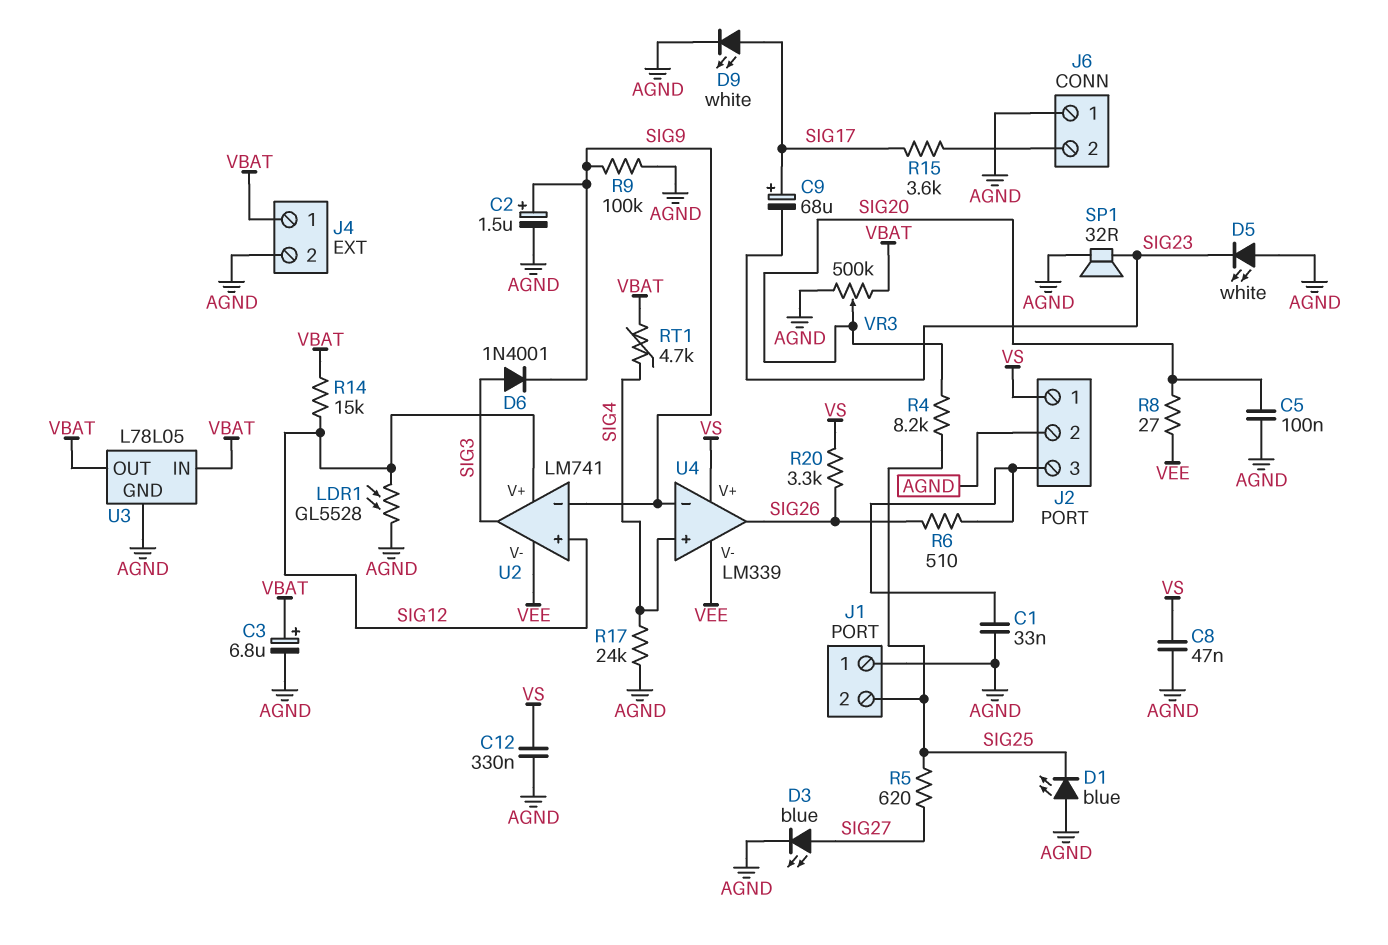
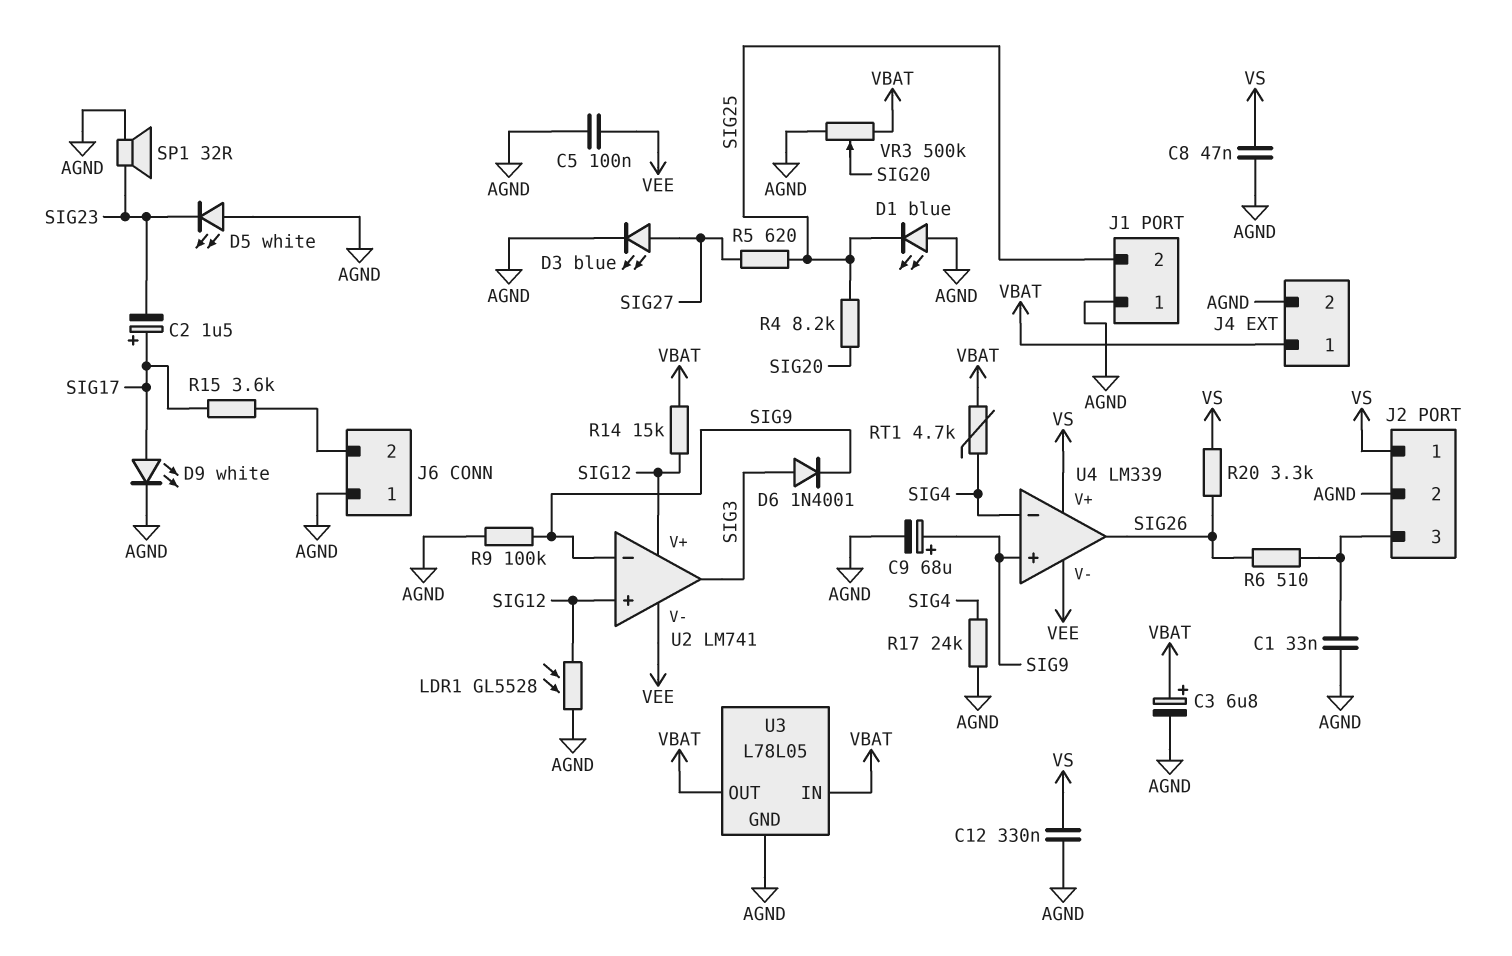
C2: 1.5uF (plus SIG9, minus AGND) -> 1.5uF (plus SIG17, minus SIG23)
C5: 100nF (AGND, SIG20) -> 100nF (AGND, VEE)
C9: 68uF (plus SIG17, minus SIG23) -> 68uF (plus SIG9, minus AGND)
R8: 27 (SIG20, VEE) -> none
U4 pin in+: SIG4 -> SIG9
U4 pin in-: SIG9 -> SIG4

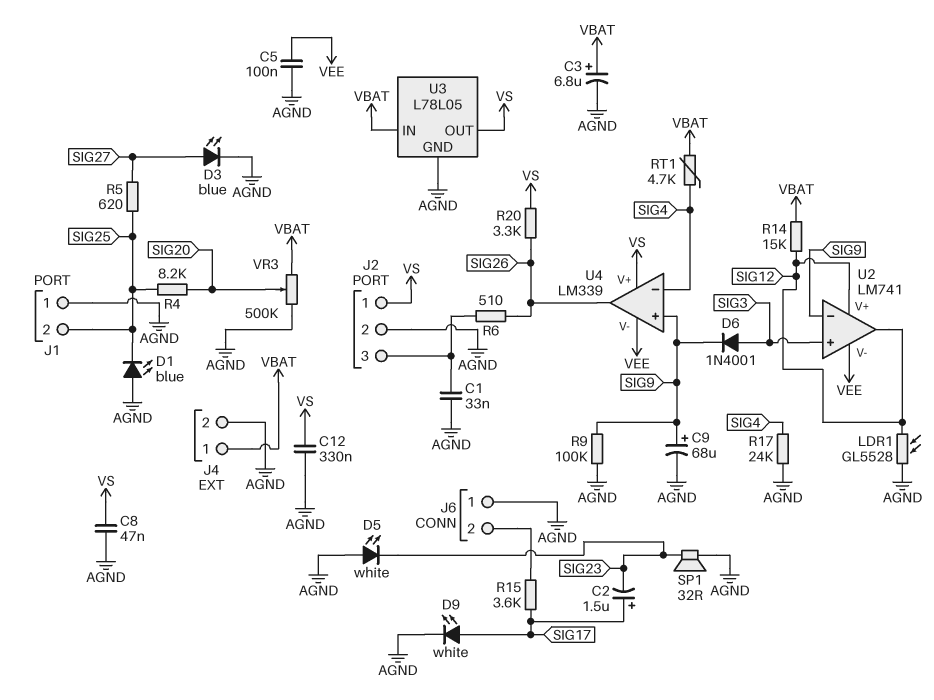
U2 pin in+: SIG12 -> SIG3
U2 pin out: SIG3 -> SIG12
U3 pin OUT: VBAT -> VS

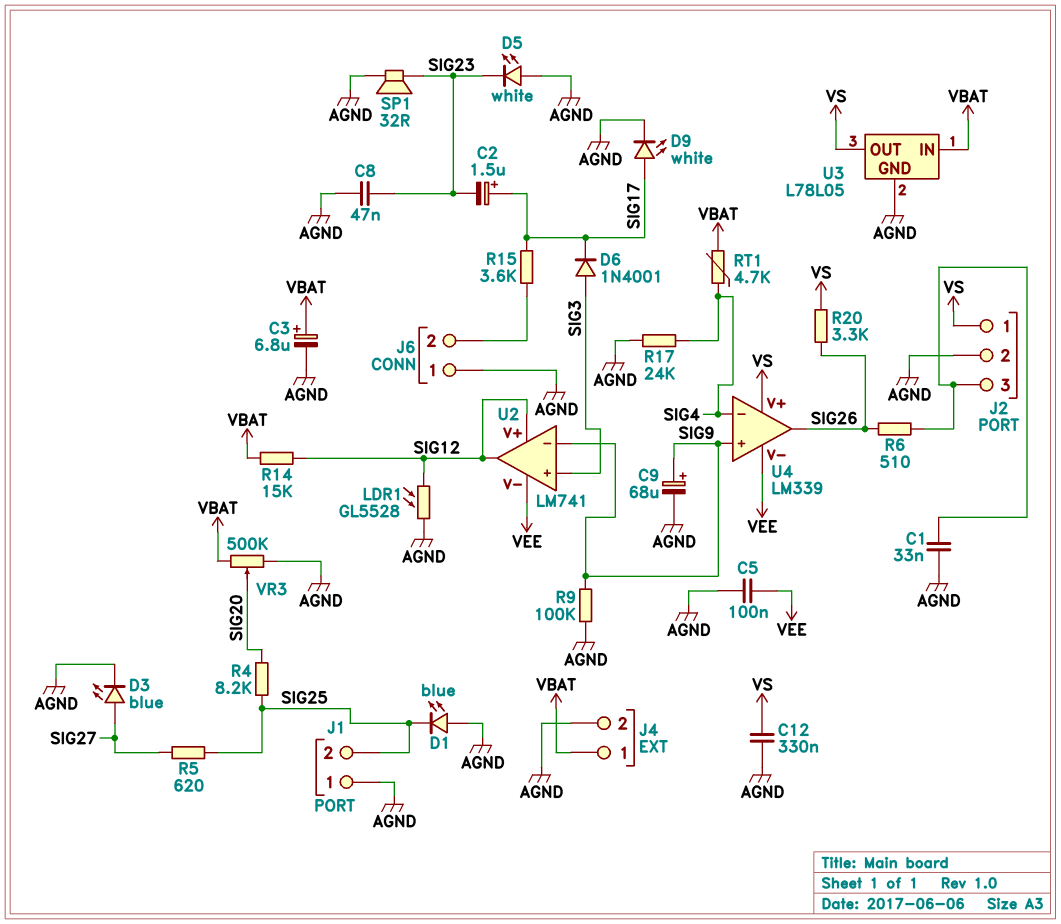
C8: 47nF (AGND, VS) -> 47nF (AGND, SIG23)
D6: diode 1N4001 (A SIG3, K SIG9) -> diode 1N4001 (A SIG3, K SIG17)

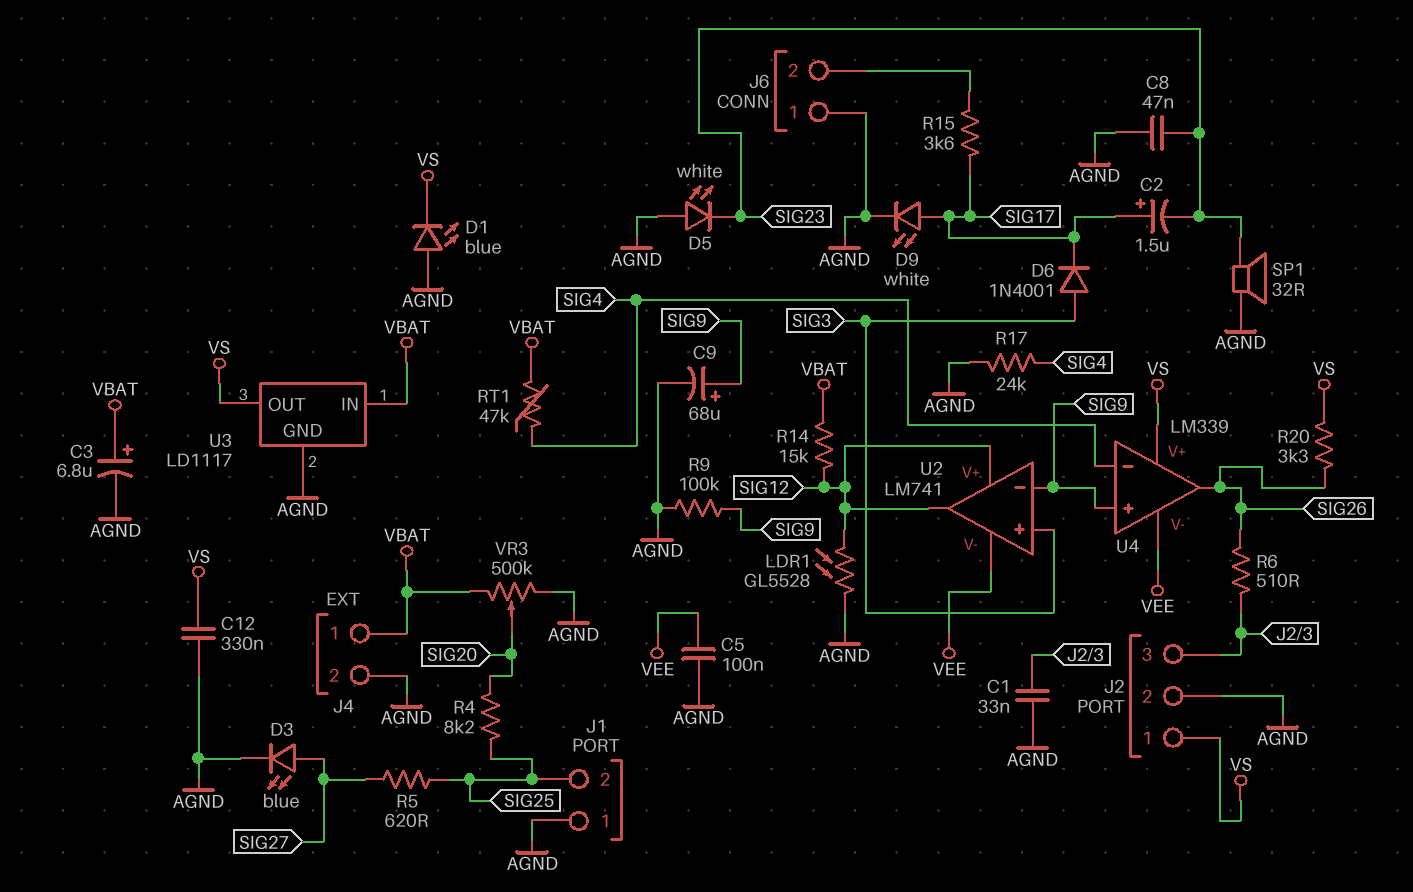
D1: LED blue (A AGND, K SIG25) -> LED blue (A AGND, K VS)
RT1: 4.7k (SIG4, VBAT) -> 47k (SIG4, VBAT)
U3: L78L05 -> LD1117

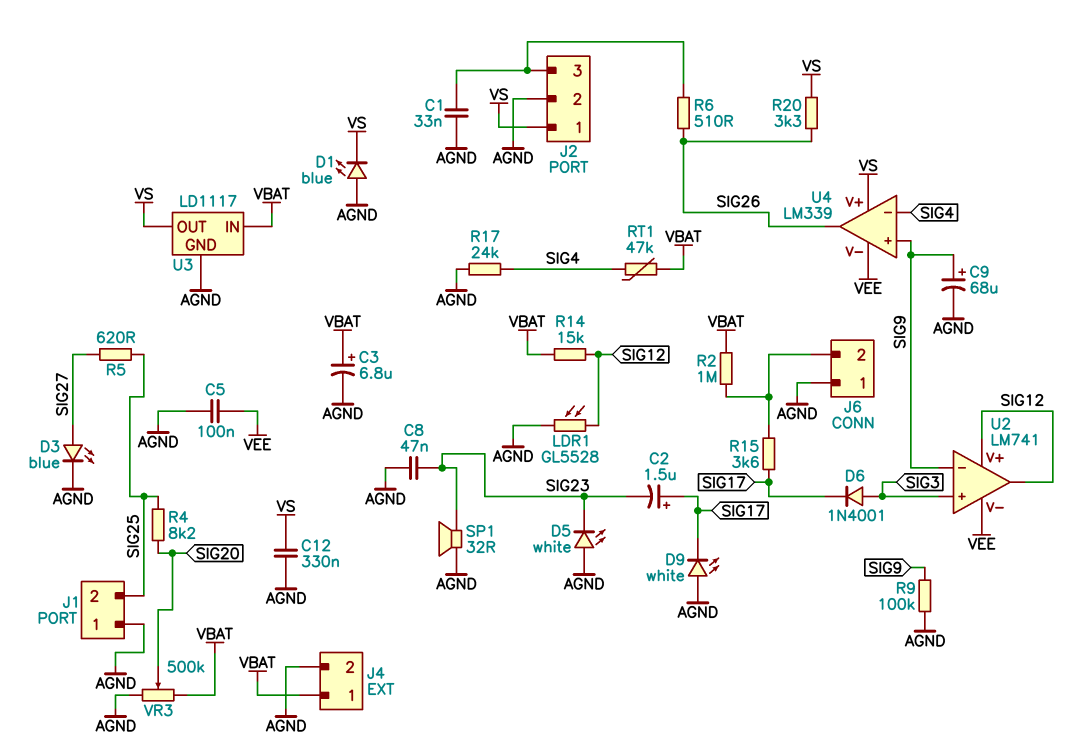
D9: LED white (A SIG17, K AGND) -> LED white (A AGND, K SIG17)
R2: none -> 1M (J6/2, VBAT)

